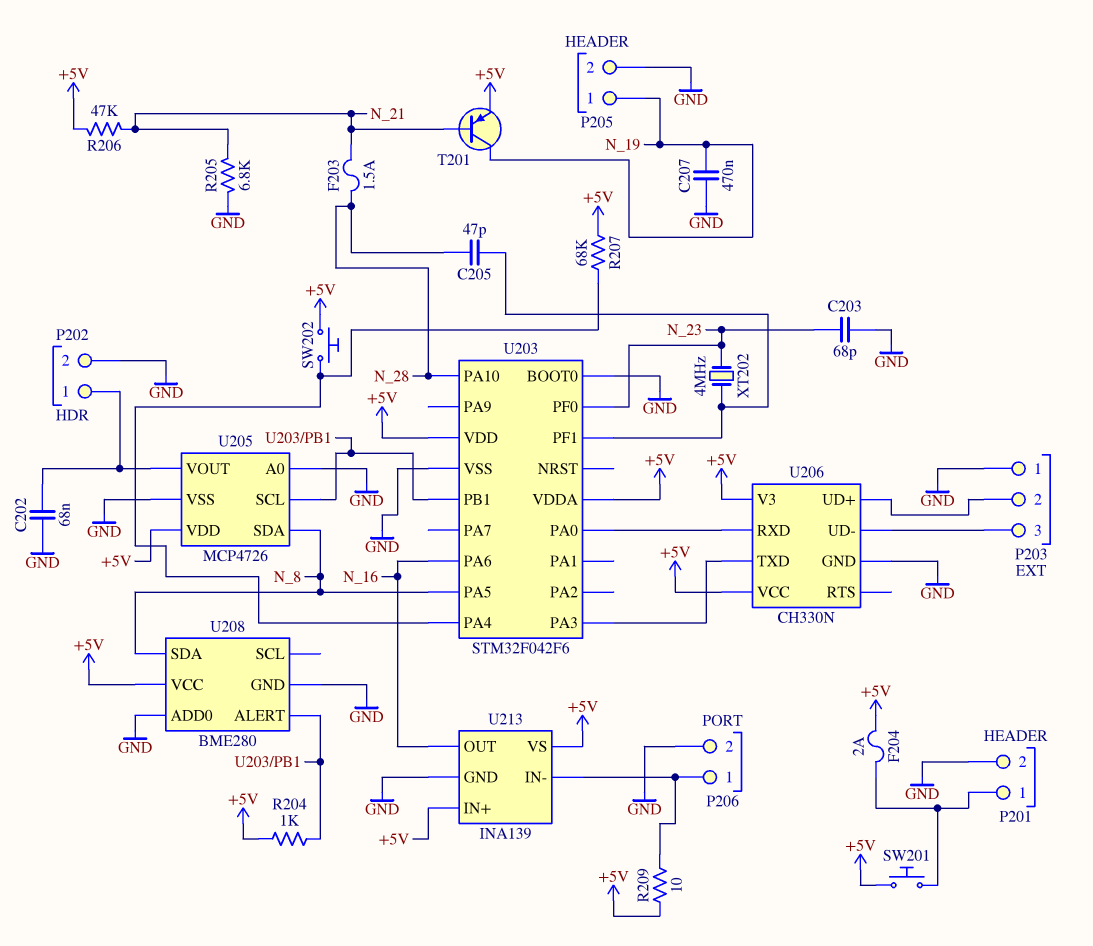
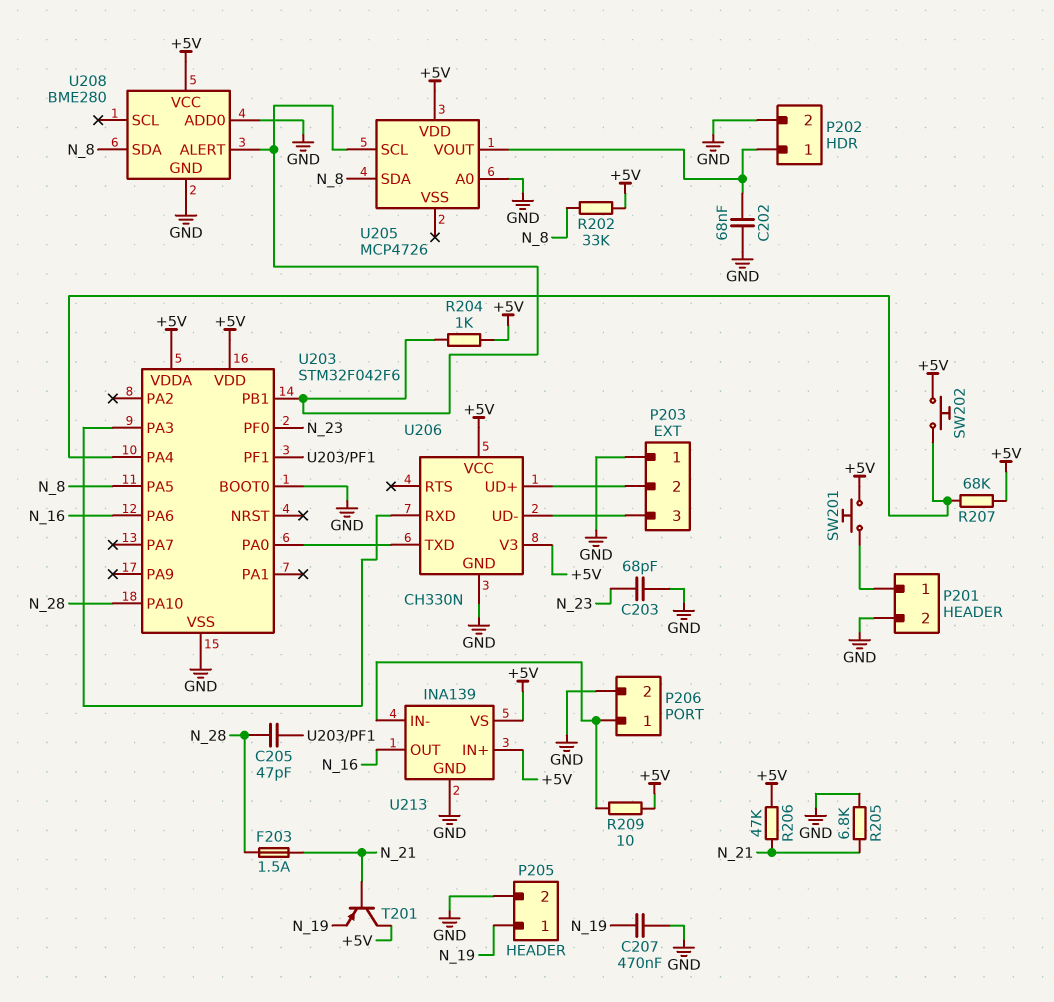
F204: 2A (+5V, P201/1) -> none
R202: none -> 33k (+5V, N_8)
T201: PNP (B N_21, C N_19, E +5V) -> PNP (B N_21, C +5V, E N_19)
U205 pin VSS: GND -> none
U206 pin RXD: U203/PA0 -> U203/PA3
U206 pin TXD: U203/PA3 -> U203/PA0
XT202: 4MHz (N_23, U203/PF1) -> none

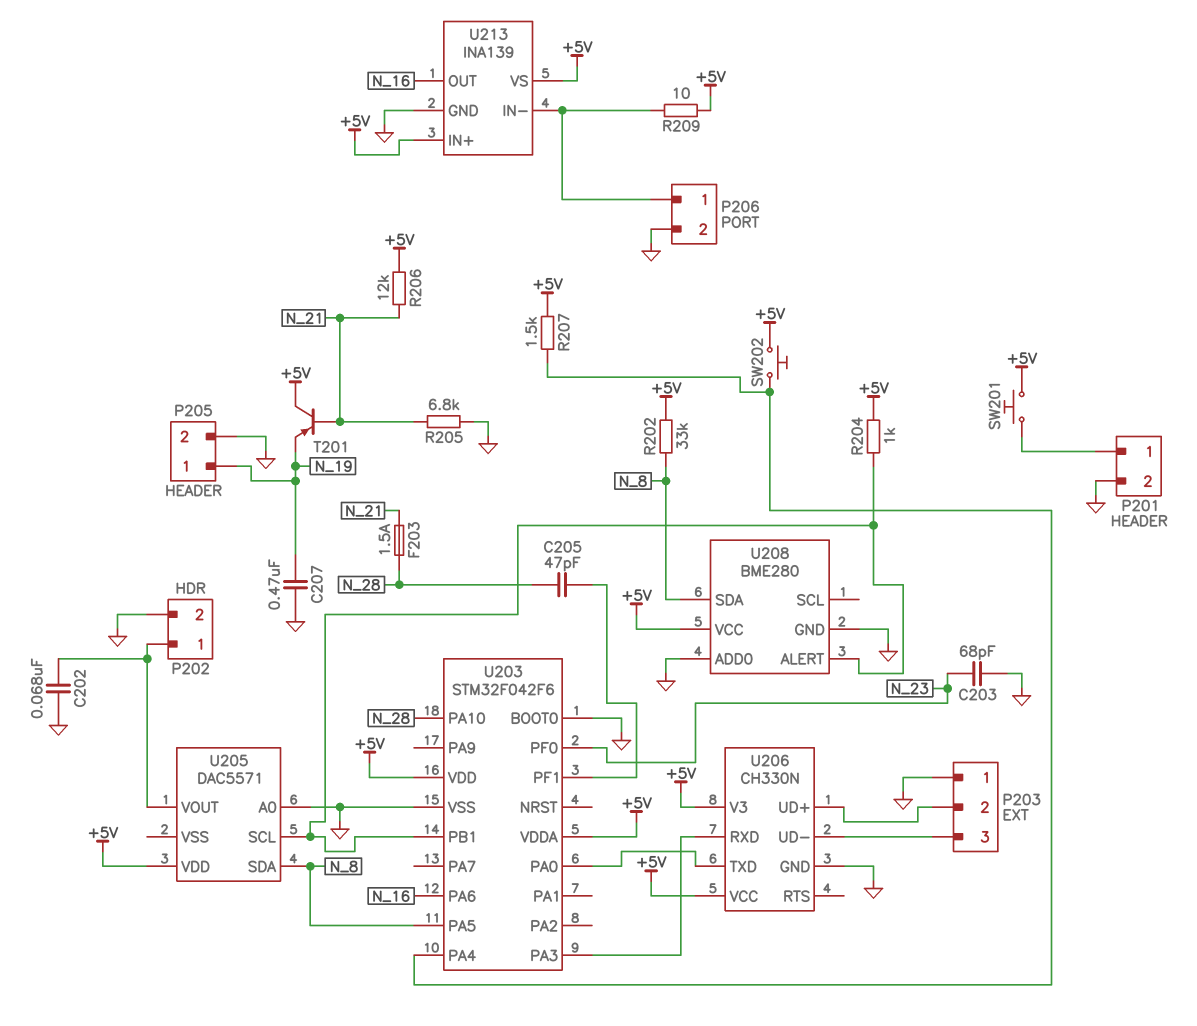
R206: 47k (+5V, N_21) -> 12k (+5V, N_21)
R207: 68k (+5V, U203/PA4) -> 1.5k (+5V, U203/PA4)
U205: MCP4726 -> DAC5571

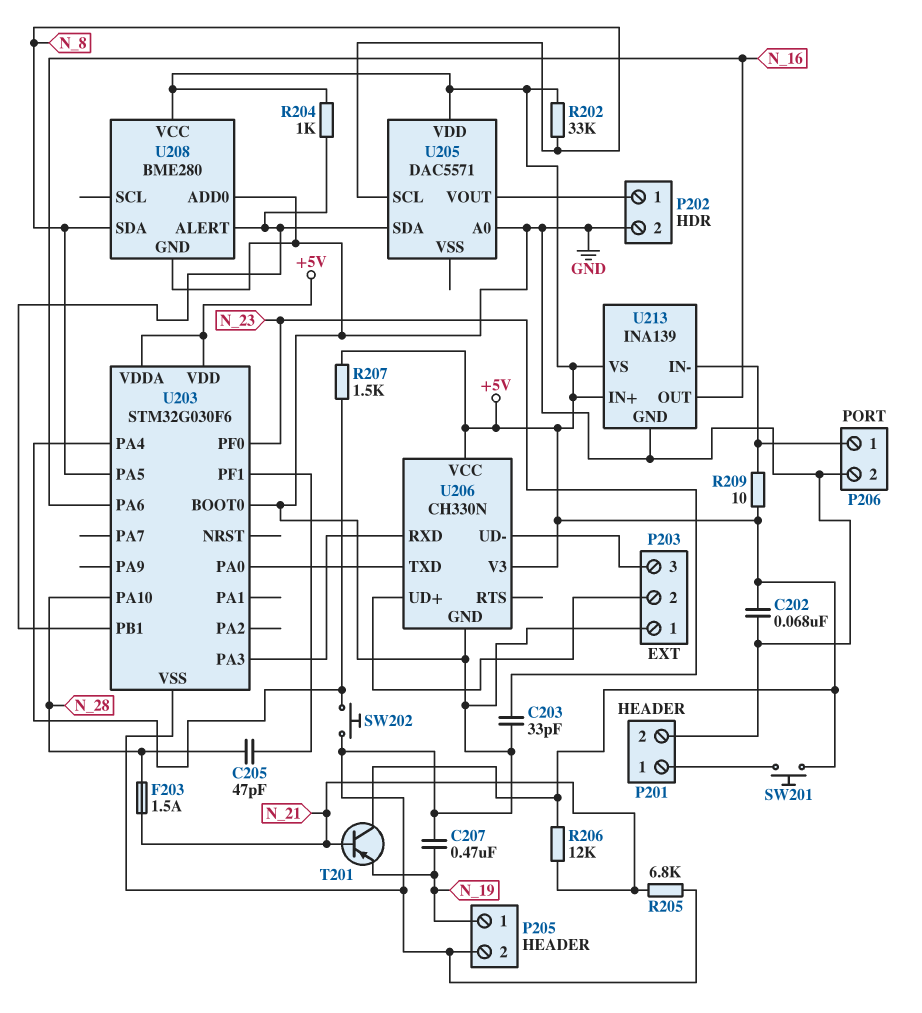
C202: 68nF (GND, P202/1) -> 68nF (+5V, GND)
C203: 68pF (GND, N_23) -> 33pF (GND, N_23)
SW202: button (+5V, U203/PA4) -> button (GND, U203/PA4)
U203: STM32F042F6 -> STM32G030F6
U205 pin SCL: U203/PB1 -> N_8
U205 pin SDA: N_8 -> U203/PB1

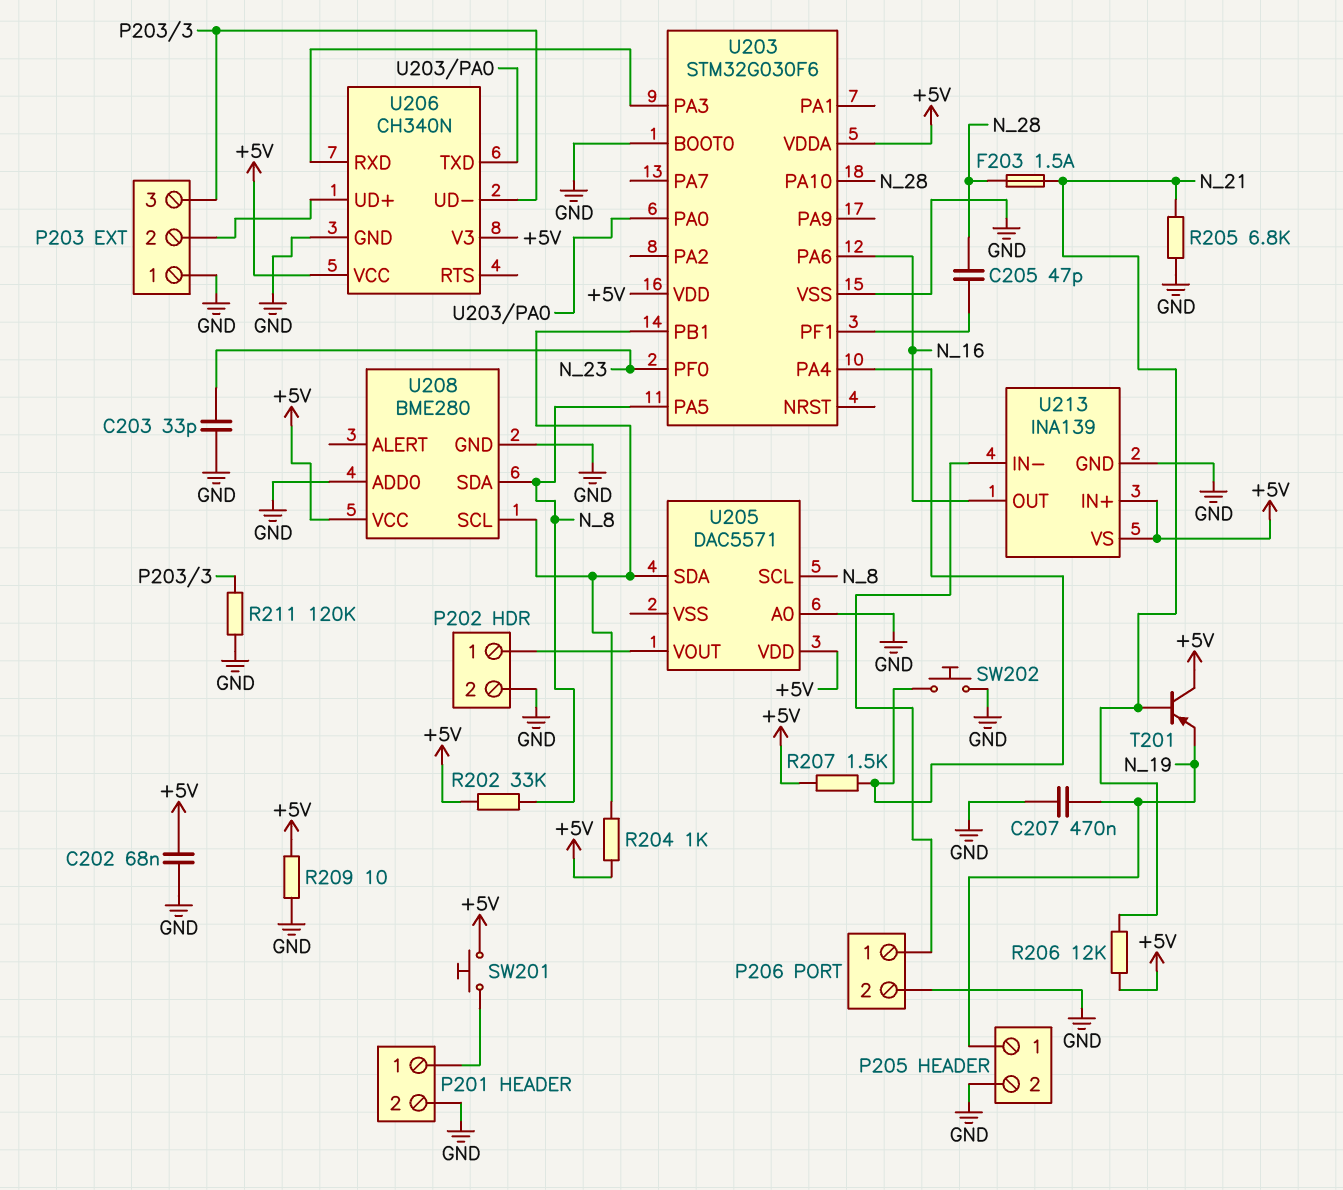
R209: 10 (+5V, P206/1) -> 10 (+5V, GND)
R211: none -> 120k (GND, P203/3)
U206: CH330N -> CH340N
U208 pin ALERT: U203/PB1 -> none
U208 pin SCL: none -> U203/PB1

